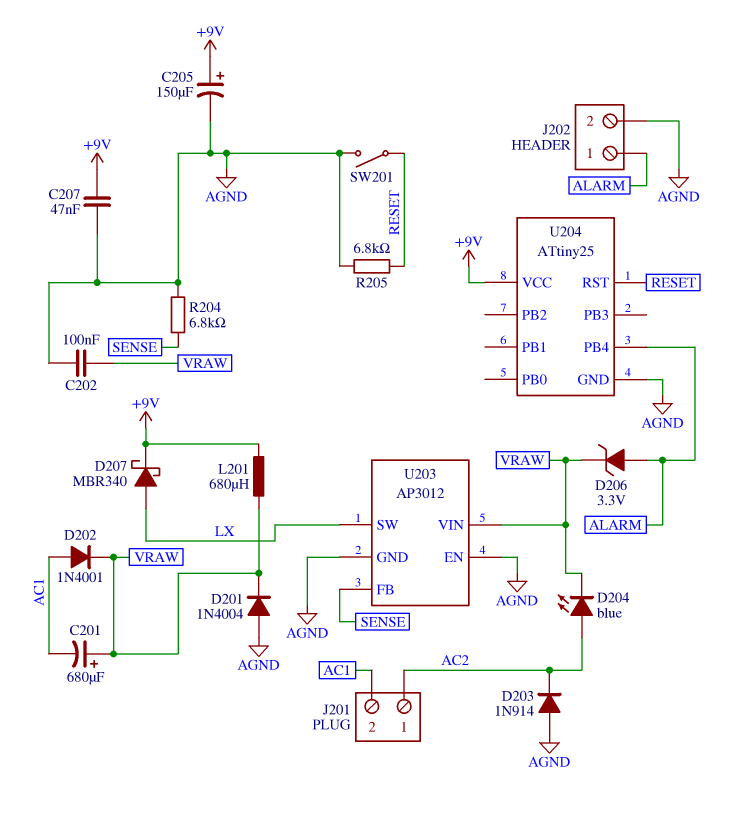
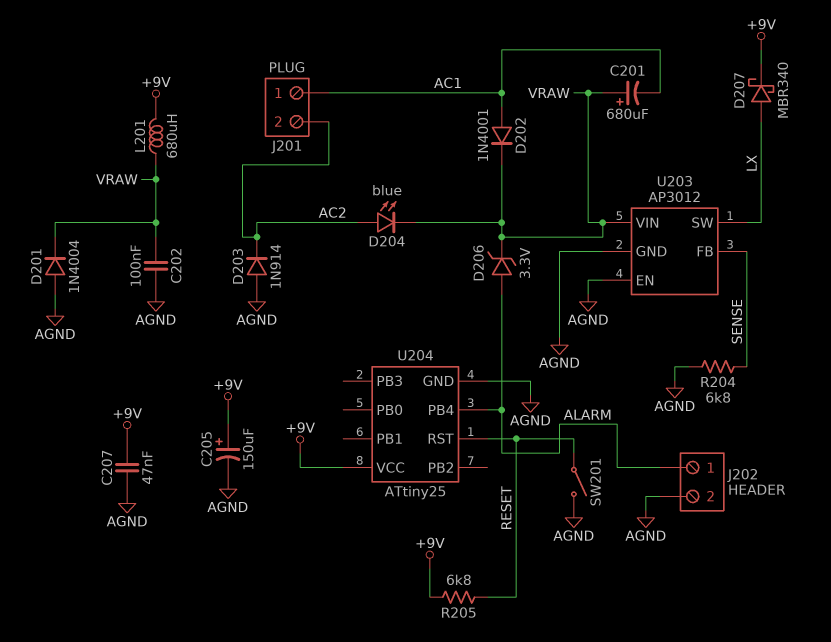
J201 pin 1: AC2 -> AC1
J201 pin 2: AC1 -> AC2
R205: 6.8k (AGND, RESET) -> 6.8k (+9V, RESET)

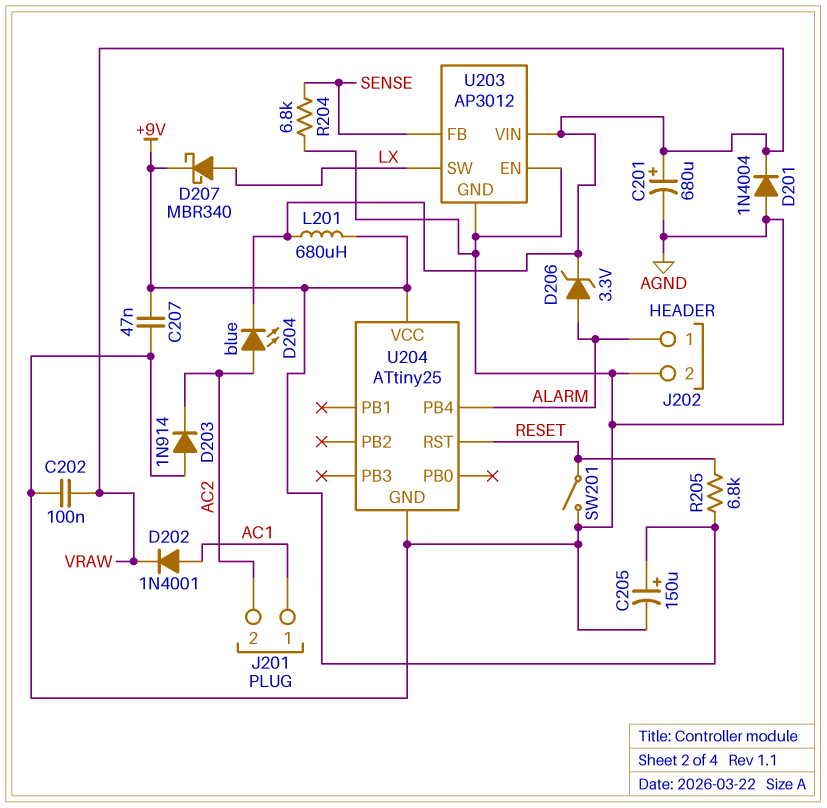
C201: 680uF (plus VRAW, minus AC1) -> 680uF (plus VRAW, minus AGND)

